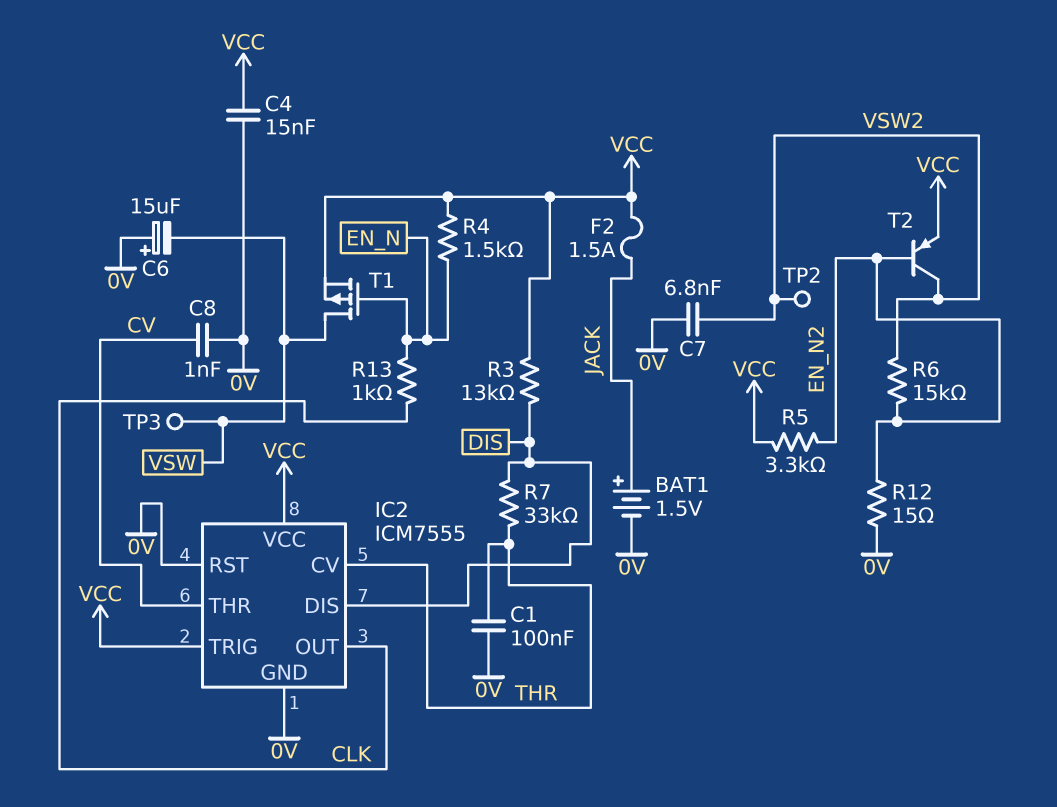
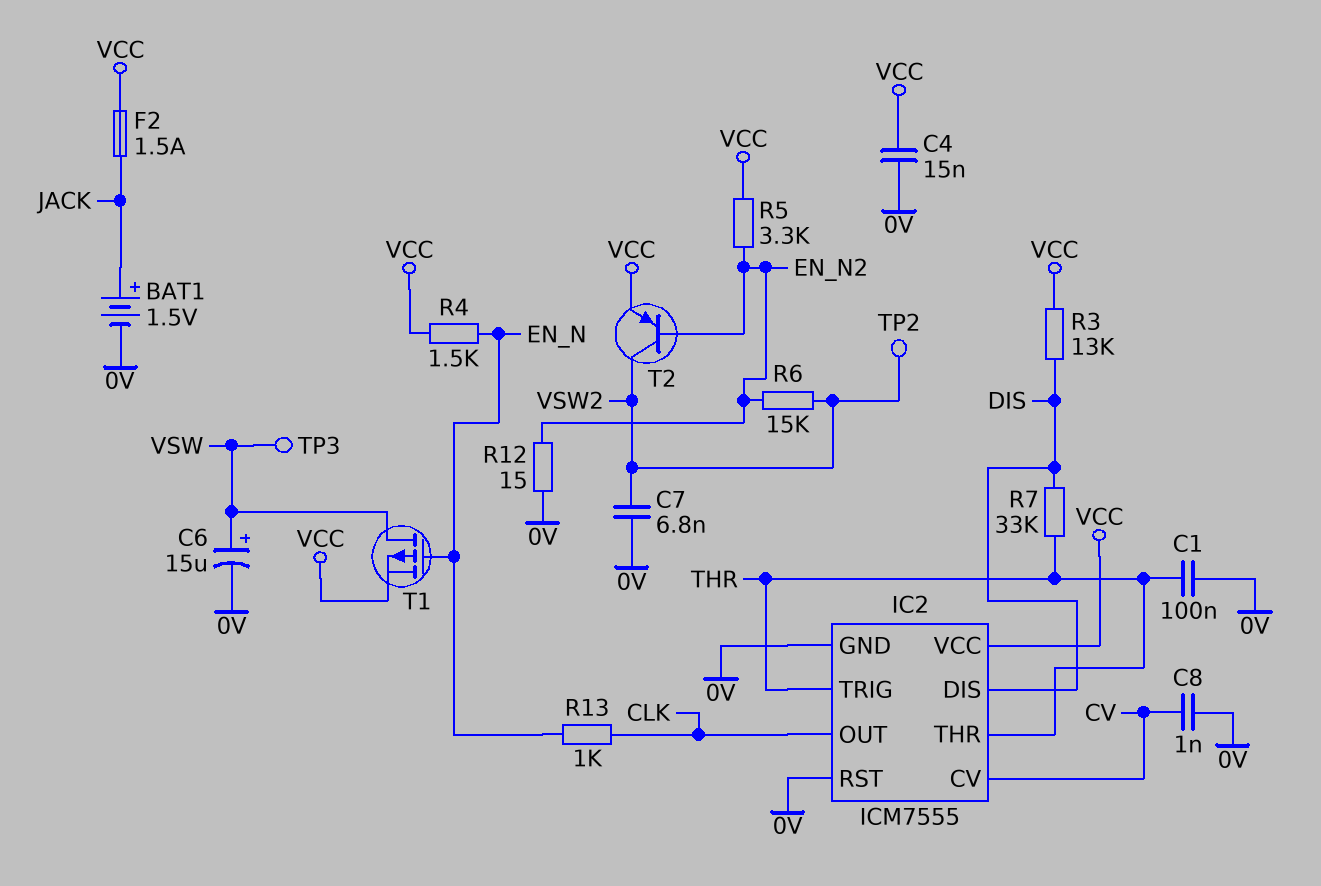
C6: 15uF (plus 0V, minus VSW) -> 15uF (plus VSW, minus 0V)
IC2 pin CV: THR -> CV
IC2 pin THR: CV -> THR
IC2 pin TRIG: VCC -> THR

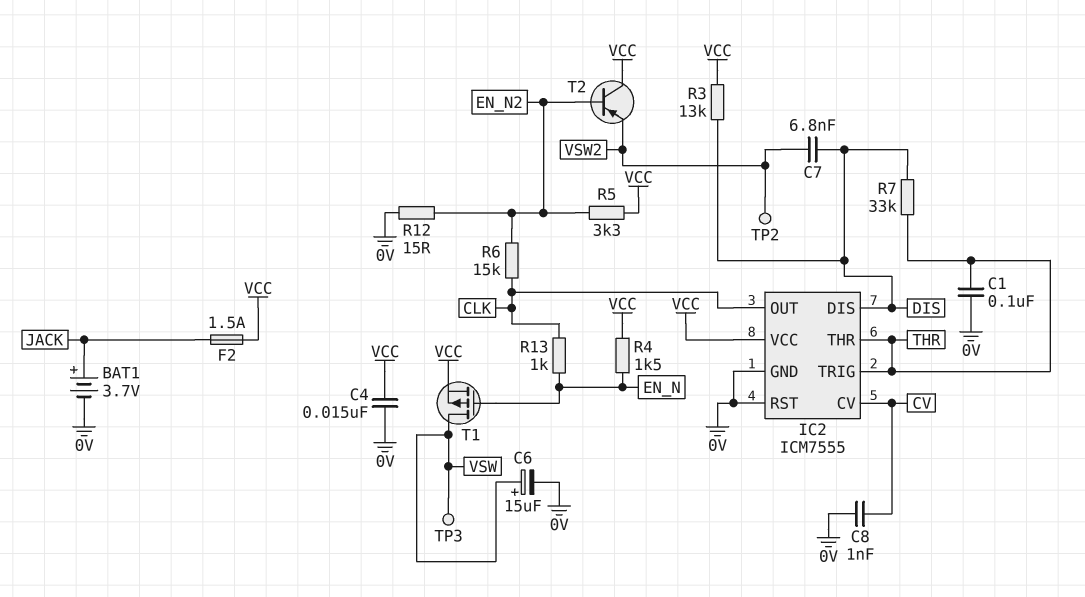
BAT1: 1.5V (plus JACK, minus 0V) -> 3.7V (plus JACK, minus 0V)
C7: 6.8nF (0V, VSW2) -> 6.8nF (DIS, VSW2)
R6: 15k (EN_N2, VSW2) -> 15k (CLK, EN_N2)
T2: PNP (B EN_N2, C VSW2, E VCC) -> PNP (B EN_N2, C VCC, E VSW2)

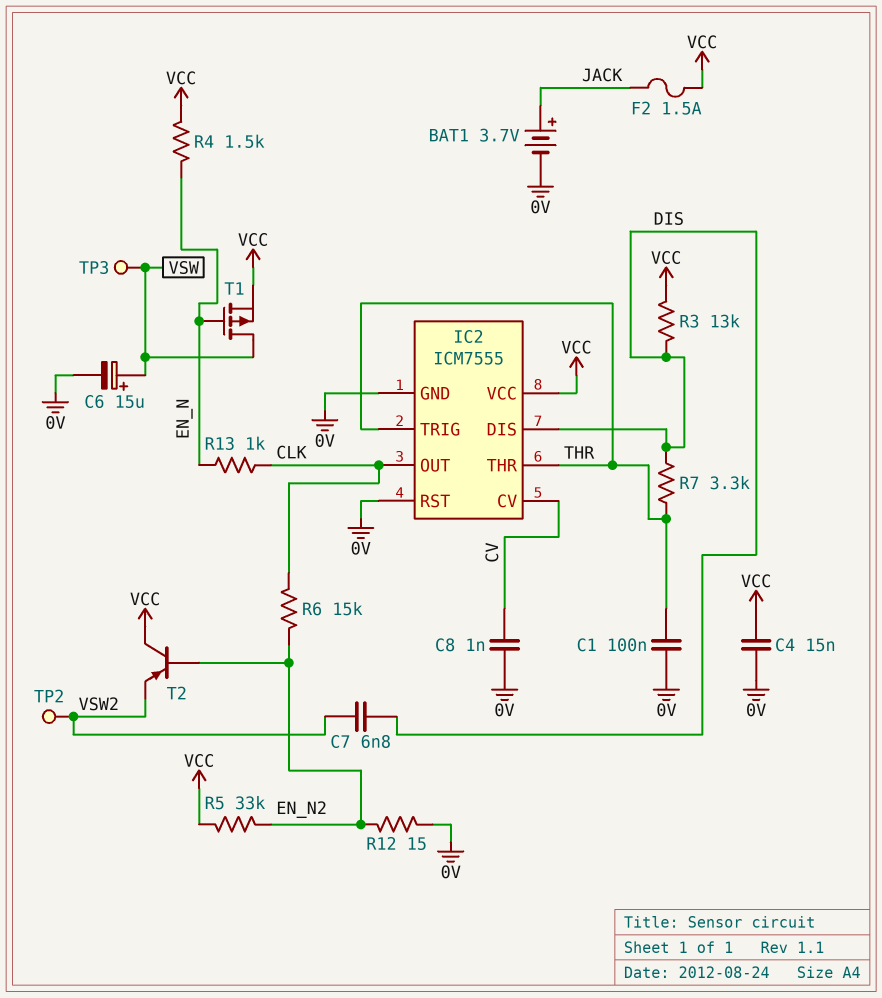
R5: 3.3k (EN_N2, VCC) -> 33k (EN_N2, VCC)
R7: 33k (DIS, THR) -> 3.3k (DIS, THR)

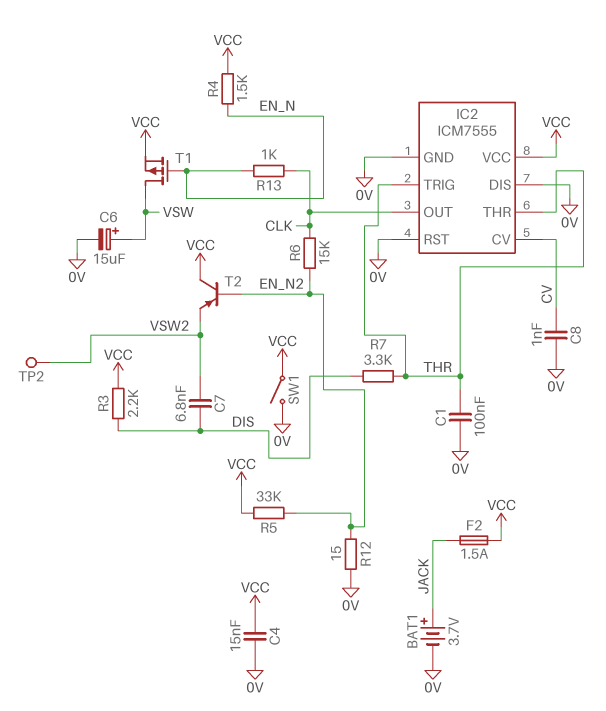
IC2 pin DIS: DIS -> 0V
R3: 13k (DIS, VCC) -> 2.2k (DIS, VCC)
SW1: none -> switch (0V, VCC)
TP3: test point (VSW) -> none

